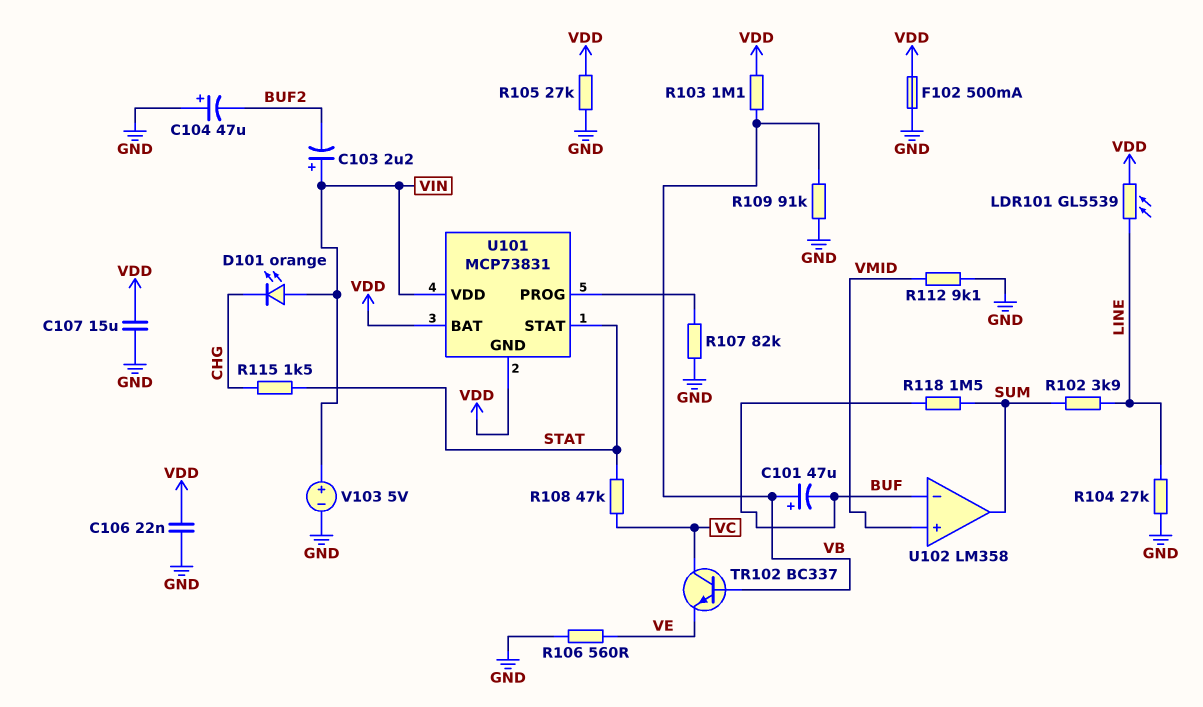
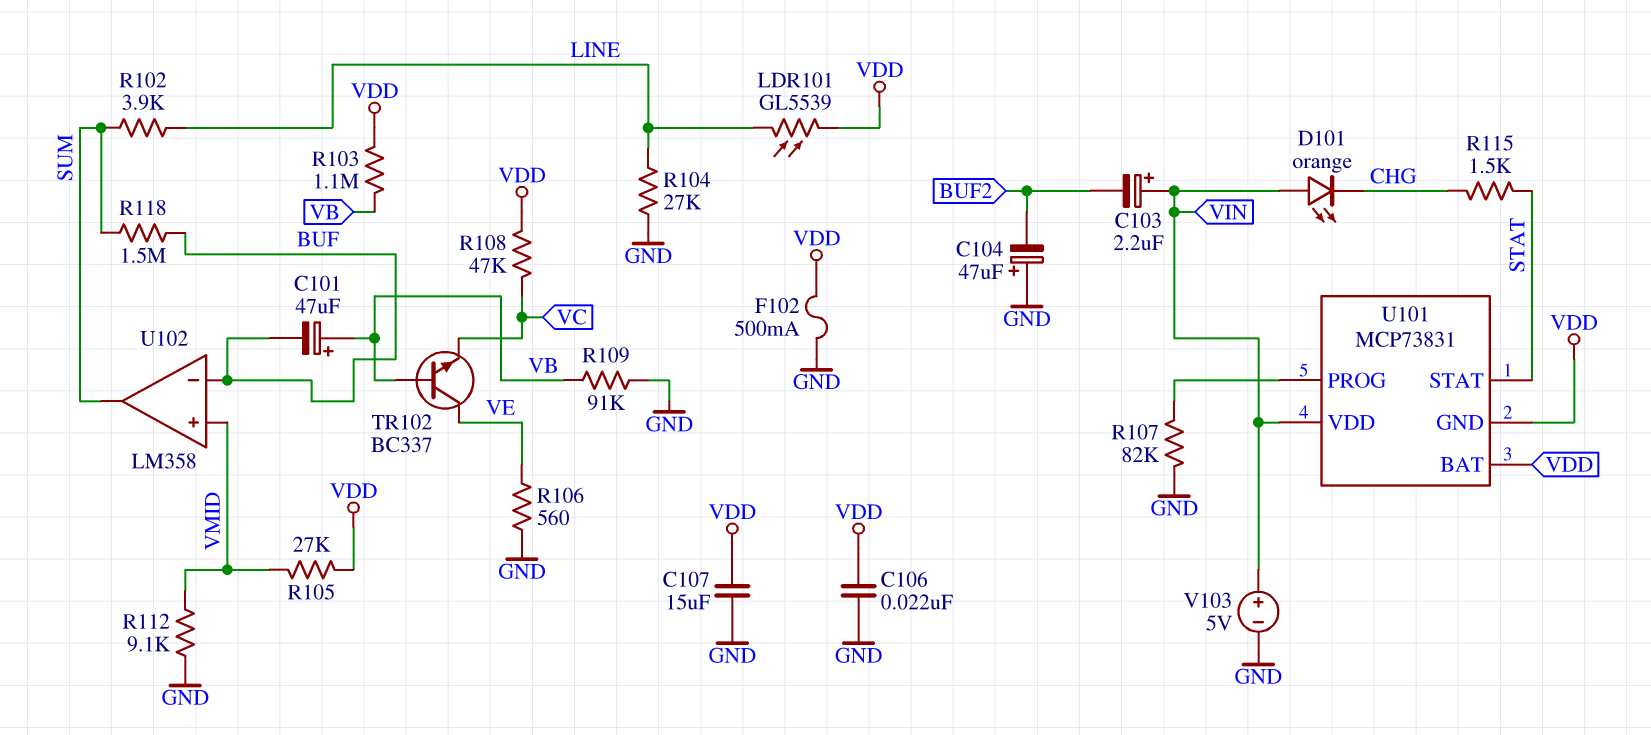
R105: 27k (GND, VDD) -> 27k (VDD, VMID)
R108: 47k (STAT, VC) -> 47k (VC, VDD)
TR102: NPN BC337 (B VB, C VC, E VE) -> NPN BC337 (B VB, C VE, E VC)

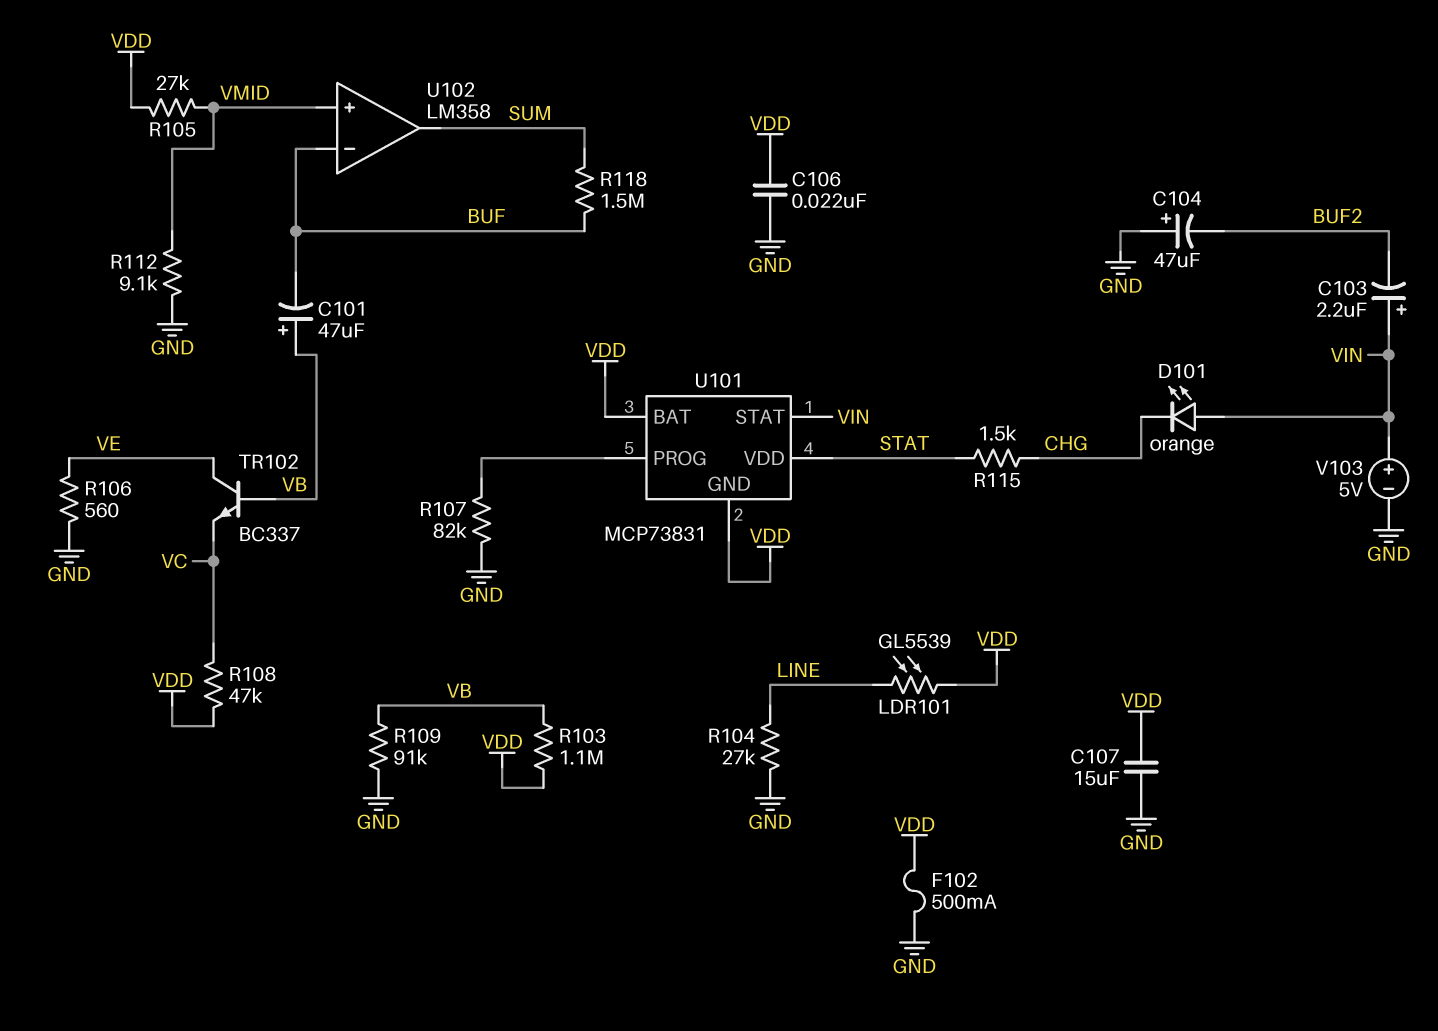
R102: 3.9k (LINE, SUM) -> none
U101 pin STAT: STAT -> VIN
U101 pin VDD: VIN -> STAT

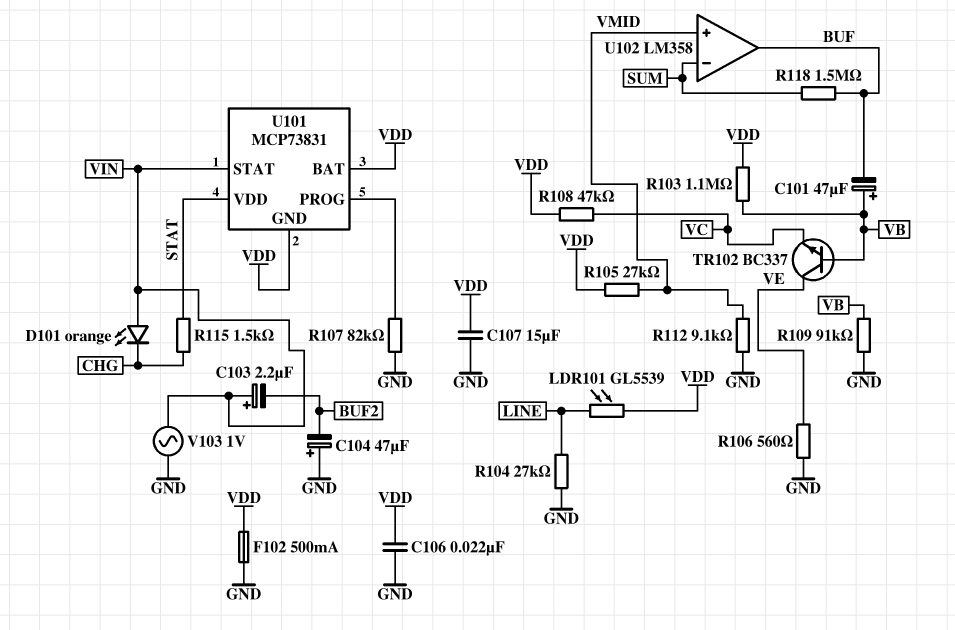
U102 pin in-: BUF -> SUM
U102 pin out: SUM -> BUF
V103: 5V (plus VIN, minus GND) -> AC 1V (GND, VIN)

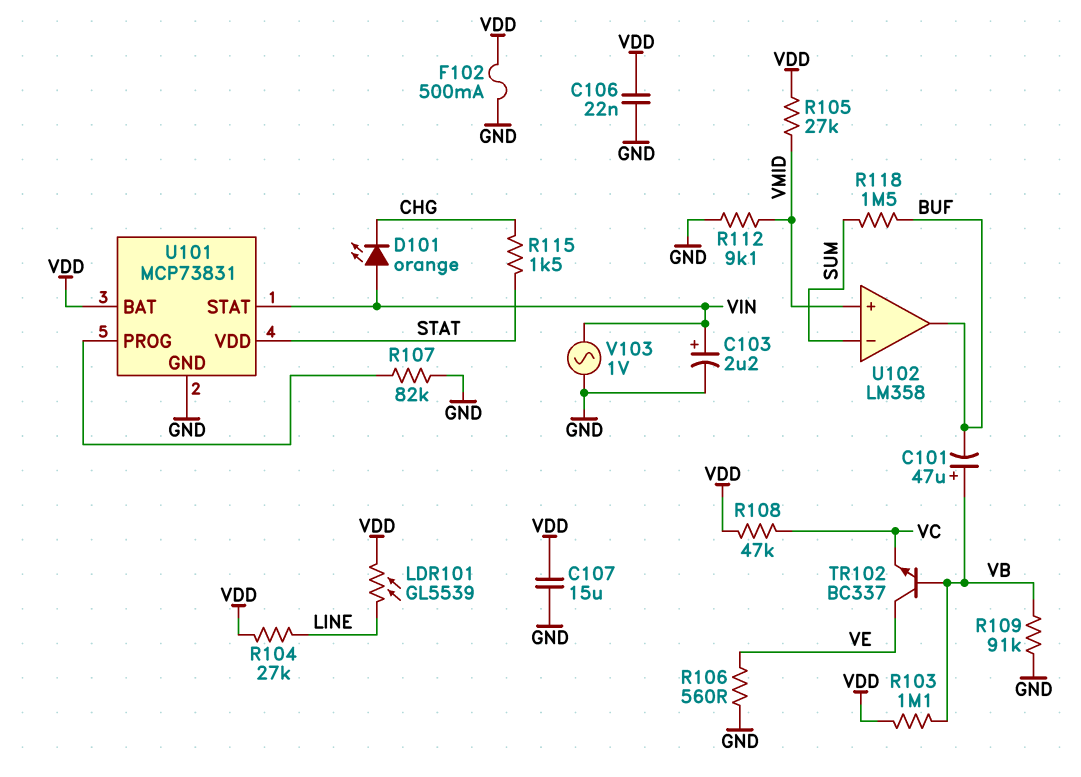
C103: 2.2uF (plus VIN, minus BUF2) -> 2.2uF (plus VIN, minus GND)
C104: 47uF (plus GND, minus BUF2) -> none
R104: 27k (GND, LINE) -> 27k (LINE, VDD)
U101 pin GND: VDD -> GND

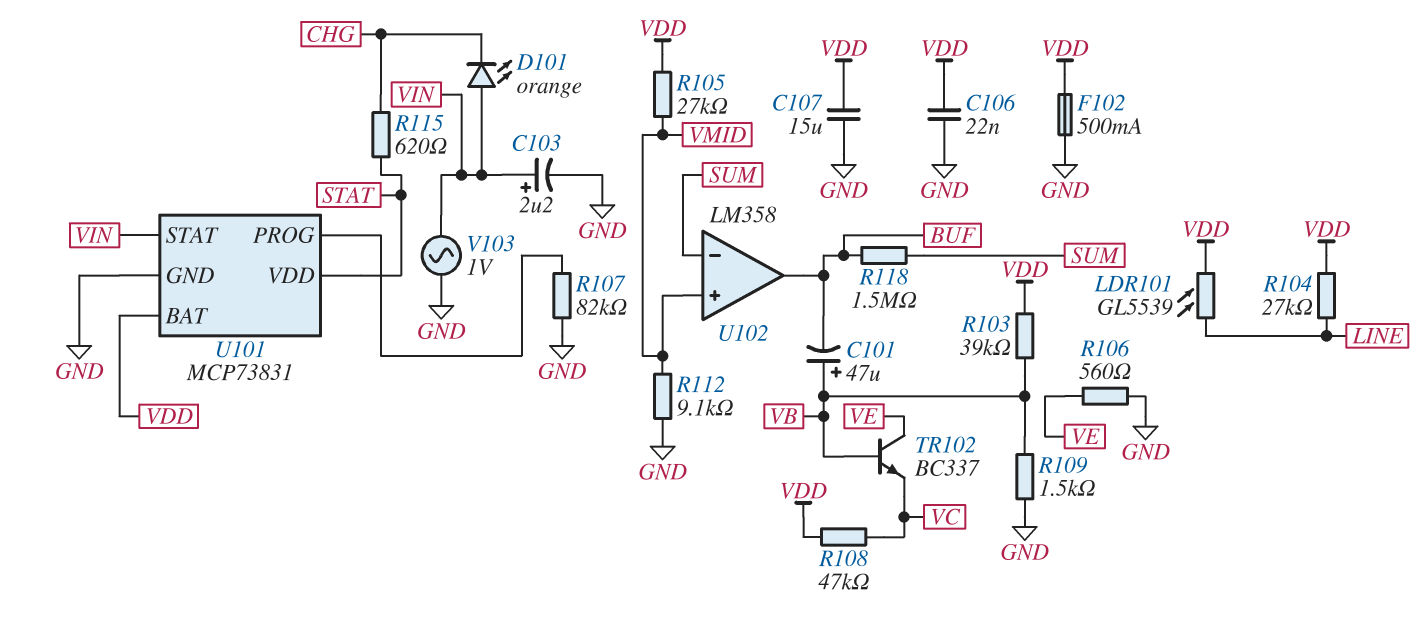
R103: 1.1M (VB, VDD) -> 39k (VB, VDD)
R109: 91k (GND, VB) -> 1.5k (GND, VB)
R115: 1.5k (CHG, STAT) -> 620 (CHG, STAT)

